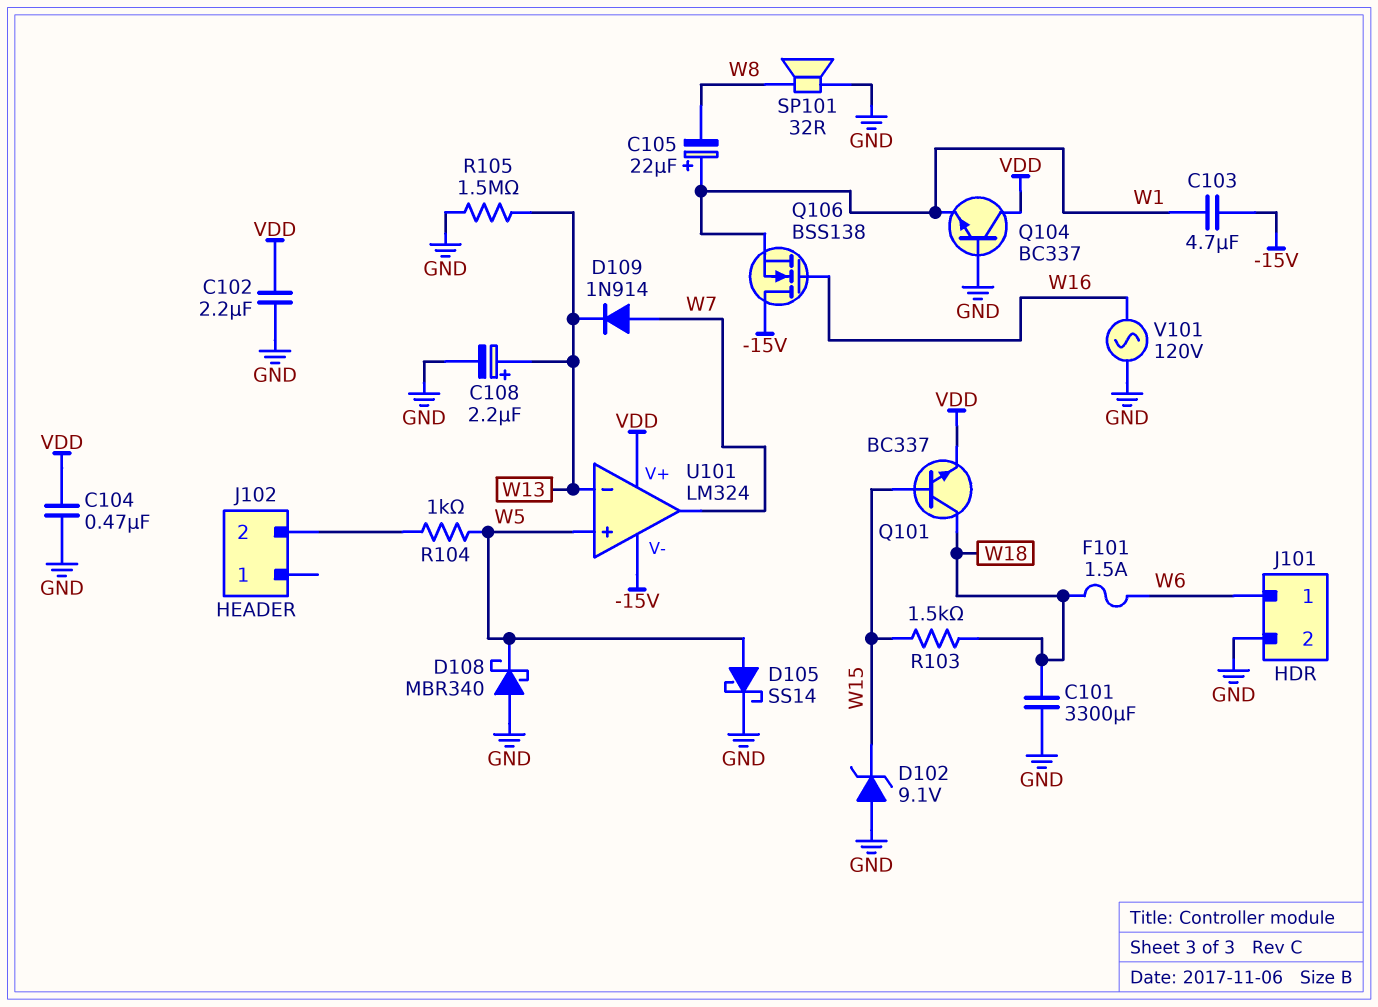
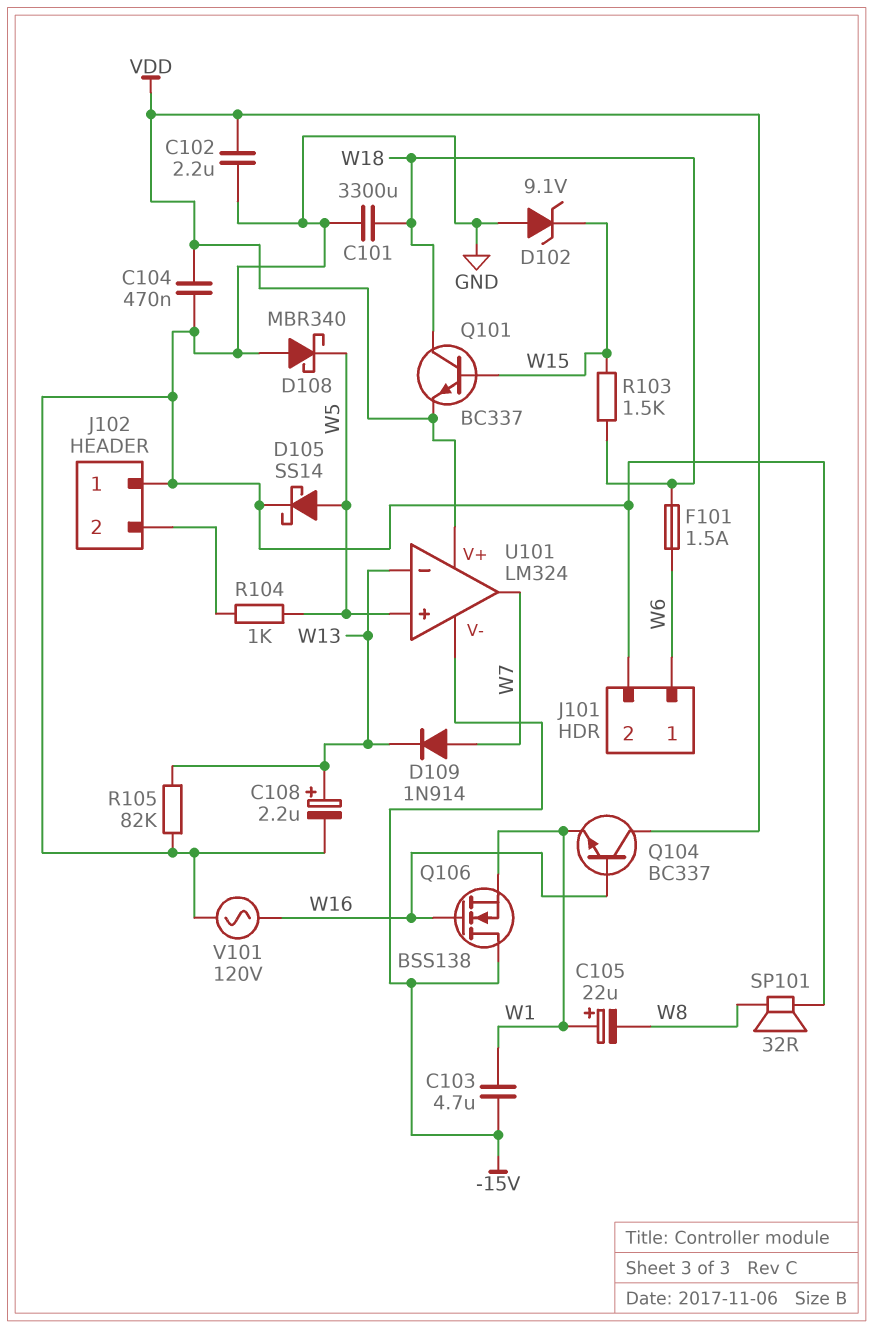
J102 pin 1: none -> GND
Q104: NPN BC337 (B GND, C VDD, E W1) -> NPN BC337 (B W16, C VDD, E W1)
R105: 1.5M (GND, W13) -> 82k (GND, W13)

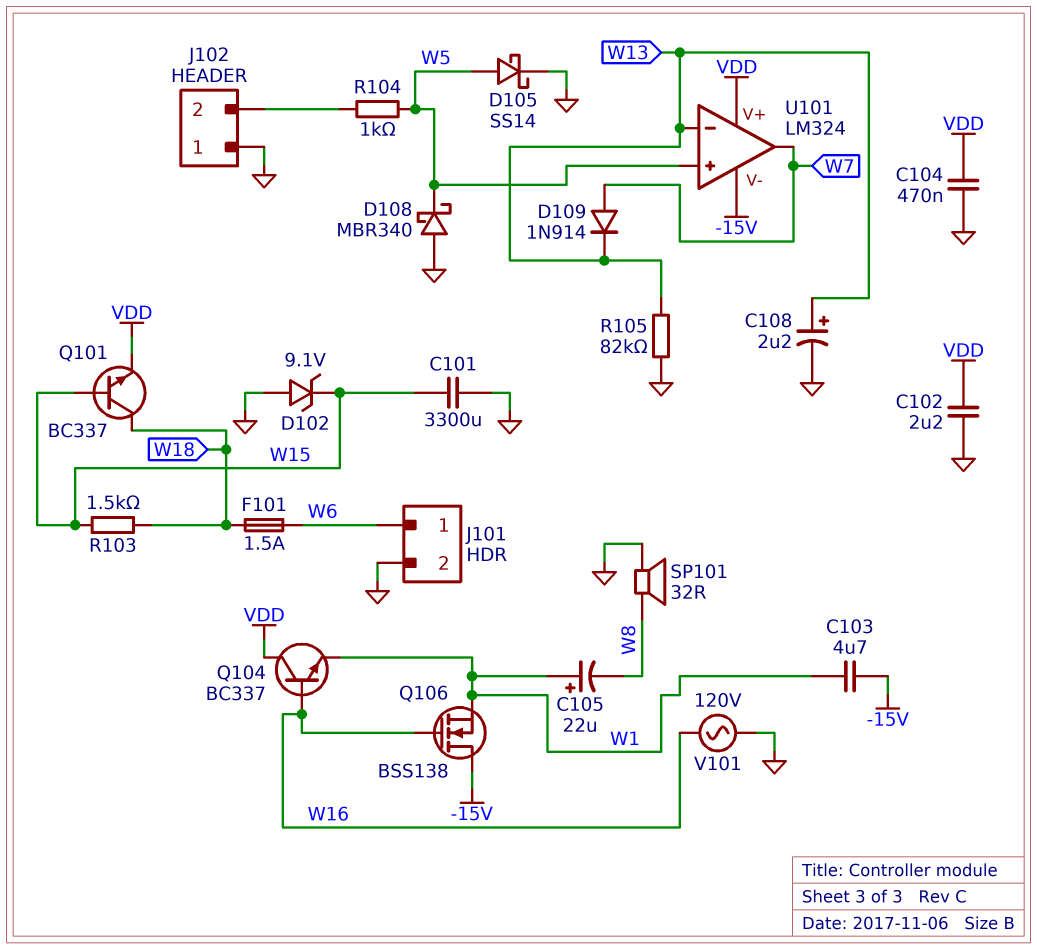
C101: 3300uF (GND, W18) -> 3300uF (GND, W15)

